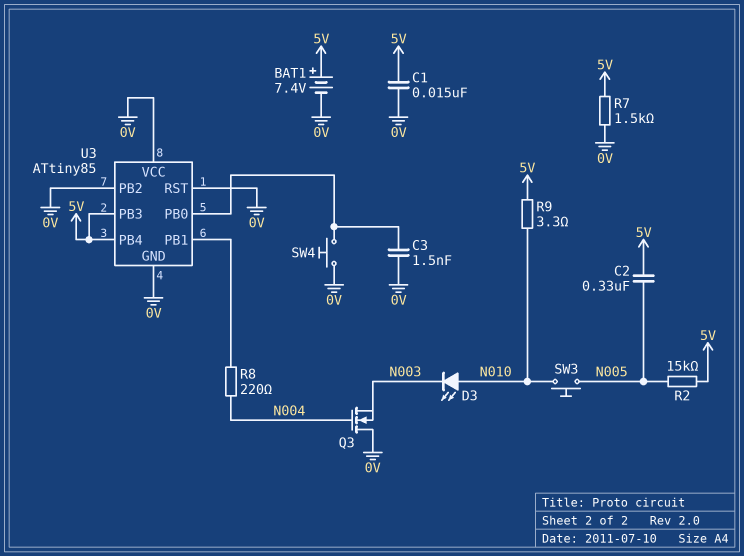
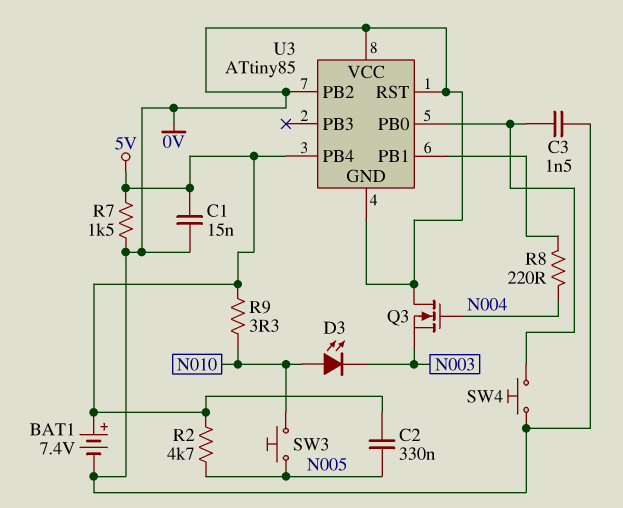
R2: 15k (5V, N005) -> 4.7k (5V, N005)
U3 pin PB3: 5V -> none

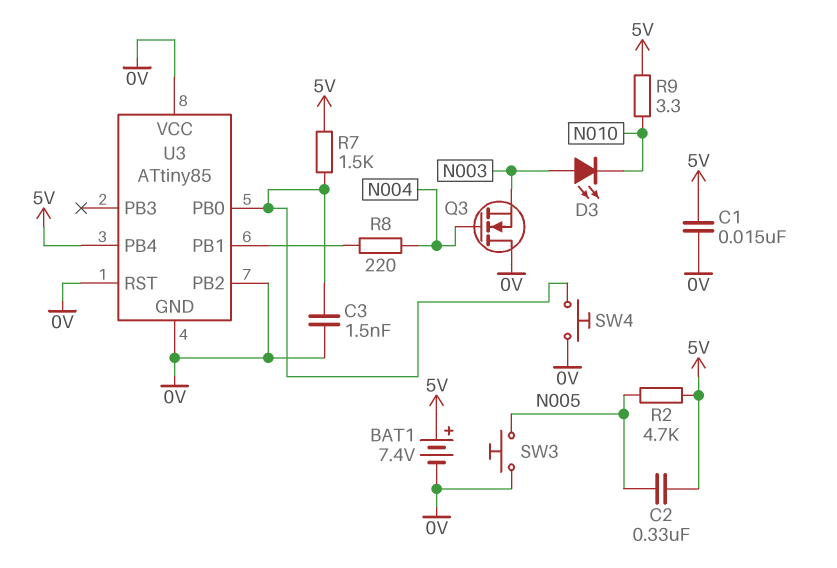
D3: LED (A N010, K N003) -> LED (A N003, K N010)
R7: 1.5k (0V, 5V) -> 1.5k (5V, U3/PB0)
SW3: button (N005, N010) -> button (0V, N005)

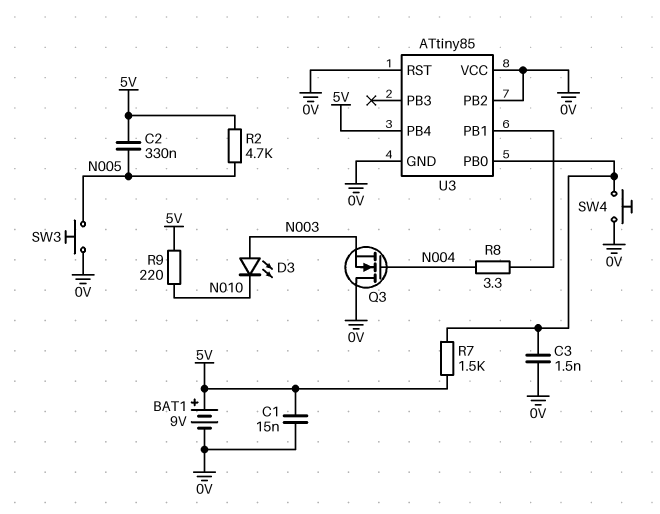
BAT1: 7.4V (plus 5V, minus 0V) -> 9V (plus 5V, minus 0V)
R8: 220 (N004, U3/PB1) -> 3.3 (N004, U3/PB1)
R9: 3.3 (5V, N010) -> 220 (5V, N010)

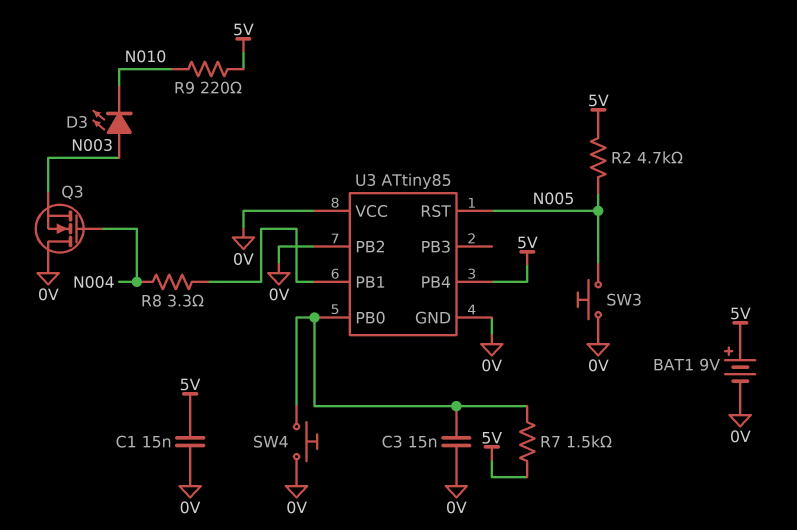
C2: 330nF (5V, N005) -> none
C3: 1.5nF (0V, U3/PB0) -> 15nF (0V, U3/PB0)
U3 pin RST: 0V -> N005

